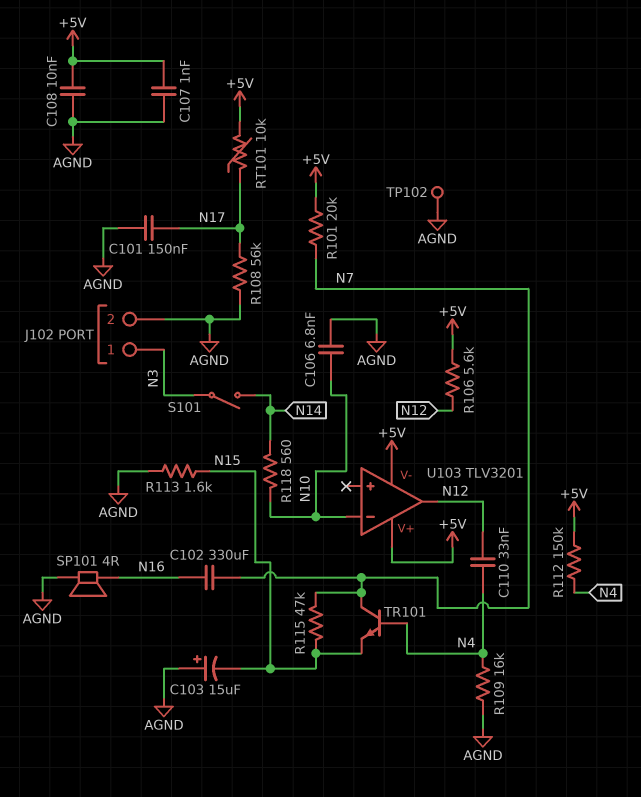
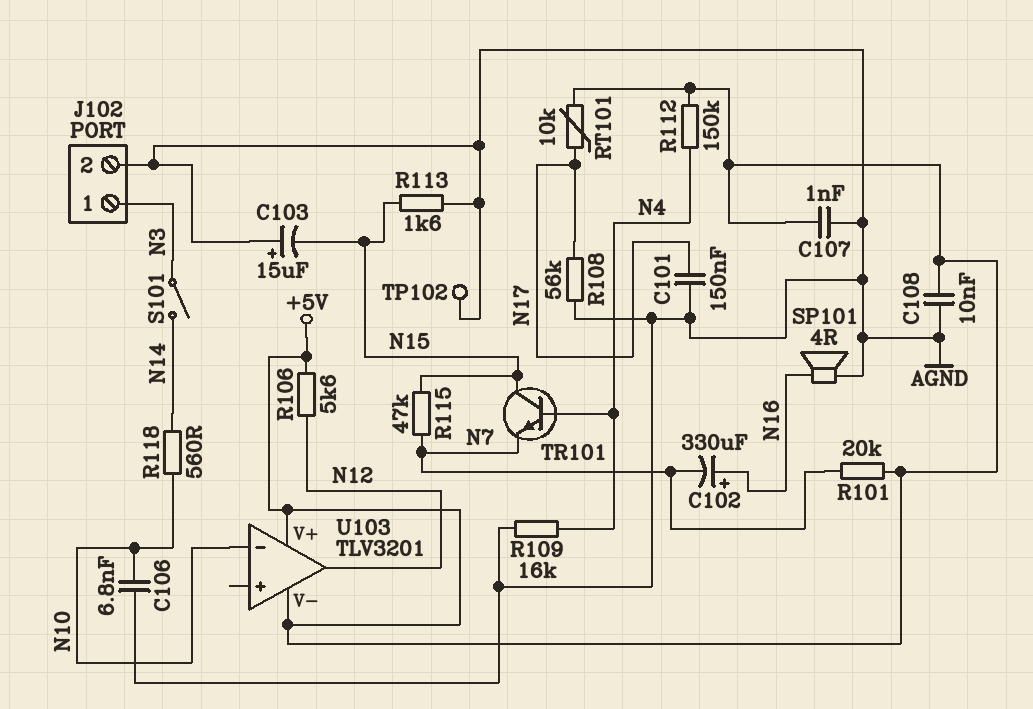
C102: 330uF (N7, N16) -> 330uF (plus N16, minus N7)
C110: 33nF (N4, N12) -> none
TR101: NPN (B N4, C N7, E N15) -> NPN (B N4, C N15, E N7)

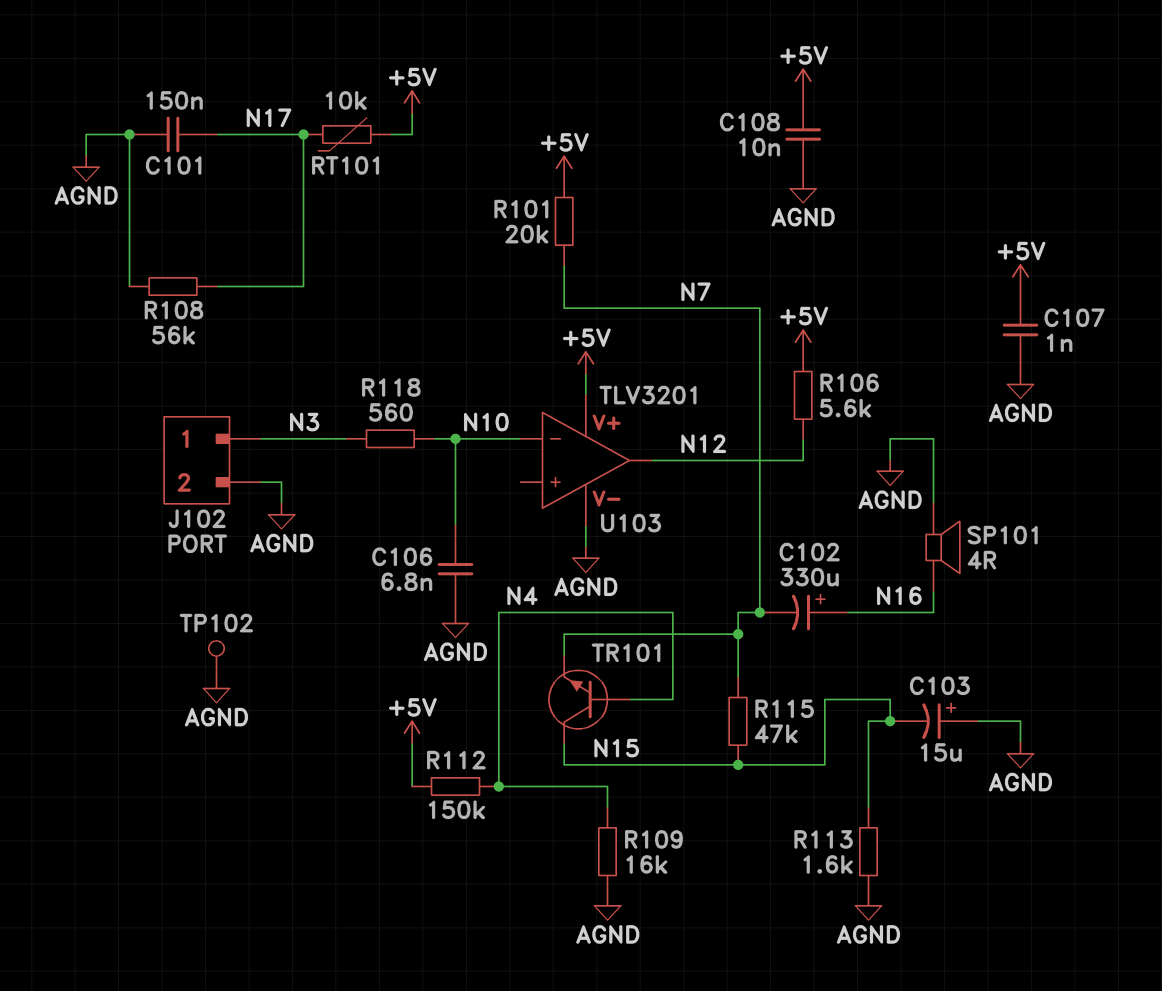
R118: 560 (N10, N14) -> 560 (N3, N10)
S101: switch (N3, N14) -> none
U103 pin V-: +5V -> AGND

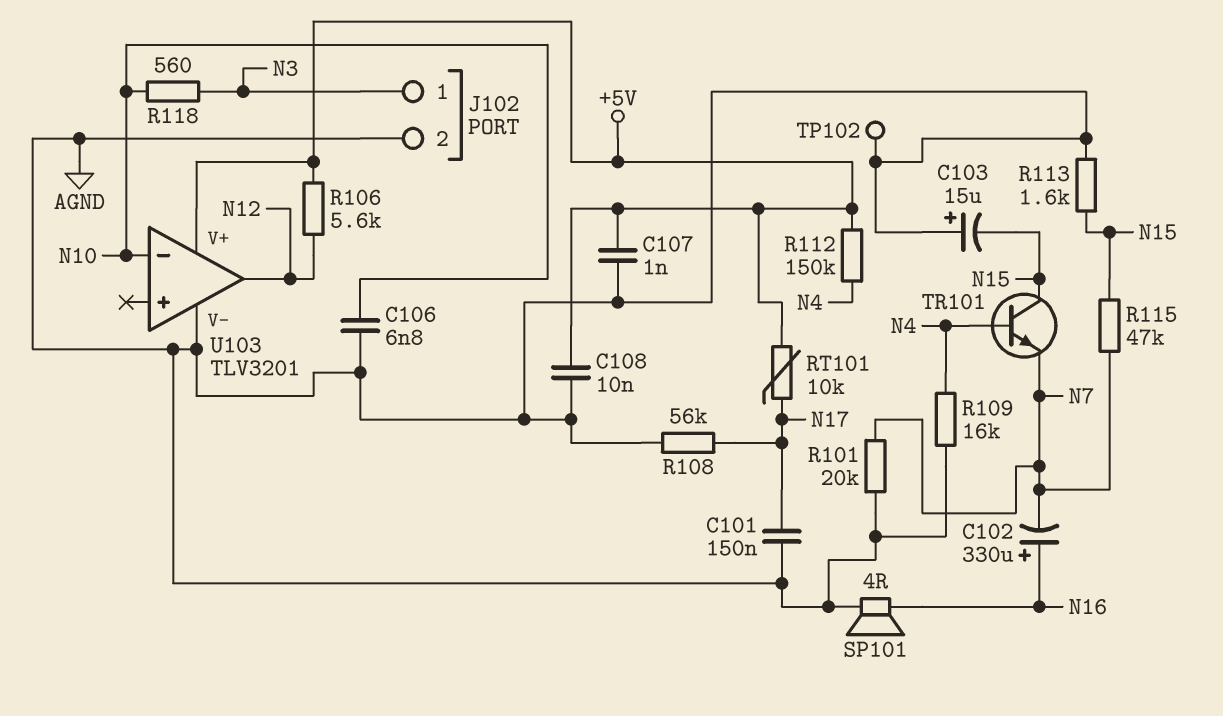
R101: 20k (+5V, N7) -> 20k (AGND, N7)

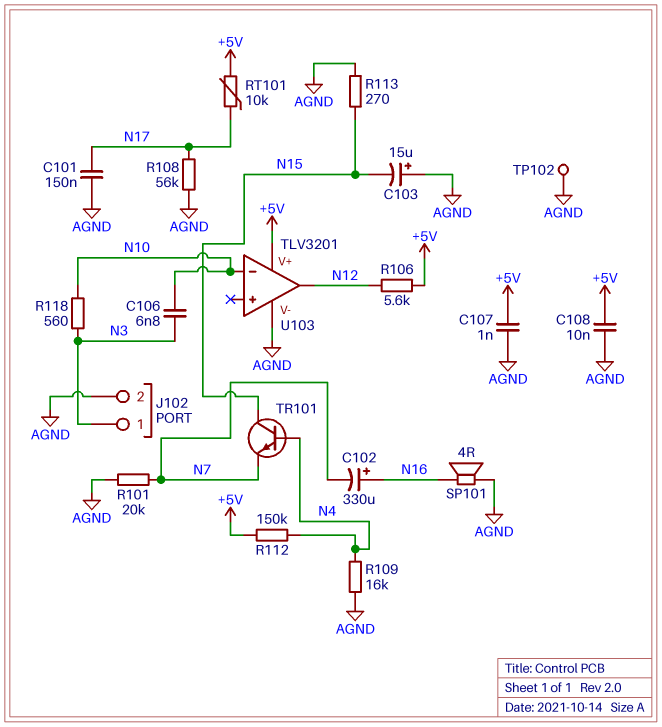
C106: 6.8nF (AGND, N10) -> 6.8nF (N3, N10)
R113: 1.6k (AGND, N15) -> 270 (AGND, N15)
R115: 47k (N7, N15) -> none

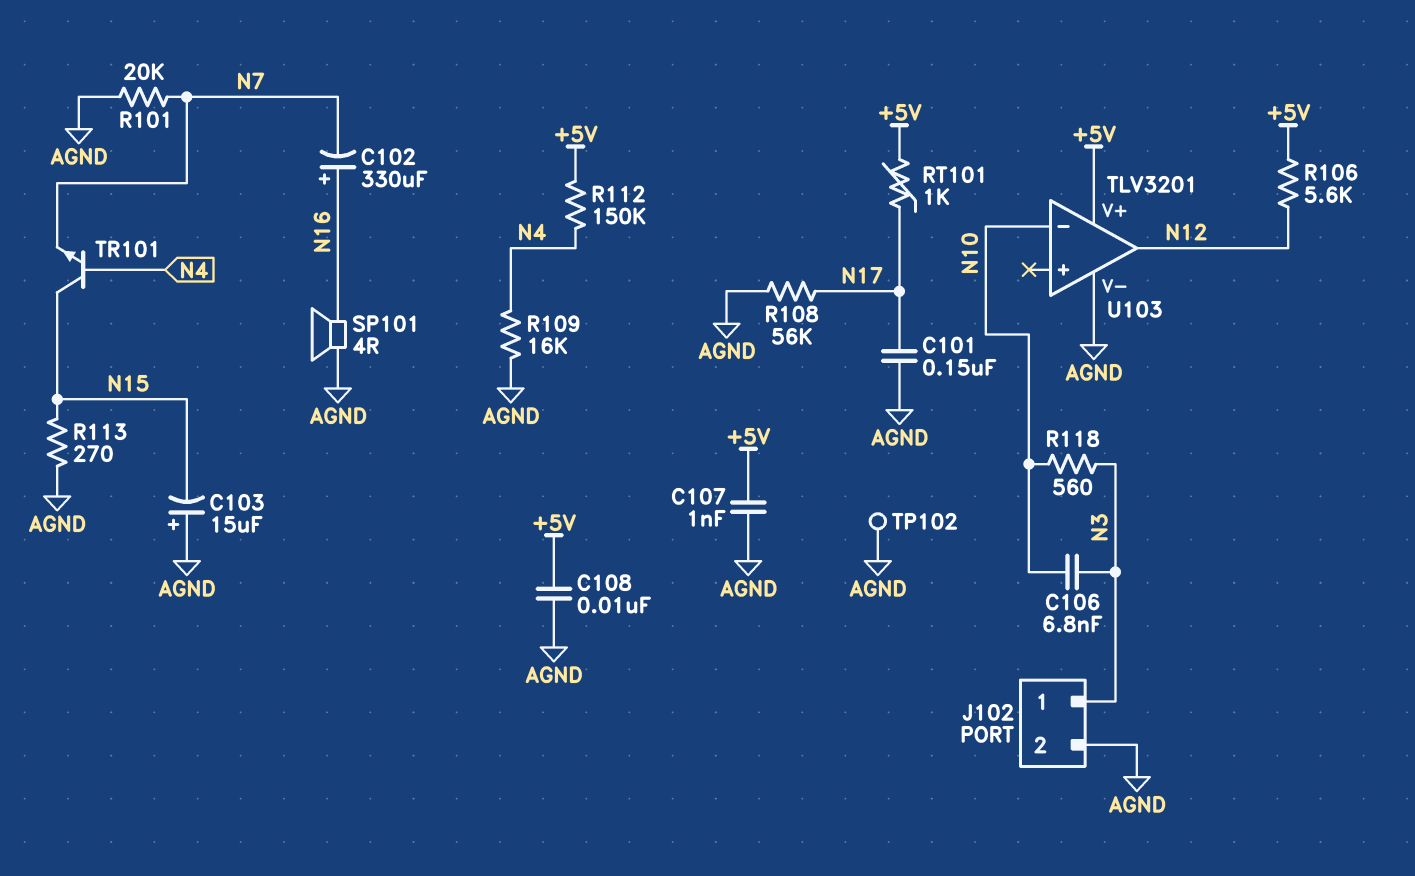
RT101: 10k (+5V, N17) -> 1k (+5V, N17)

